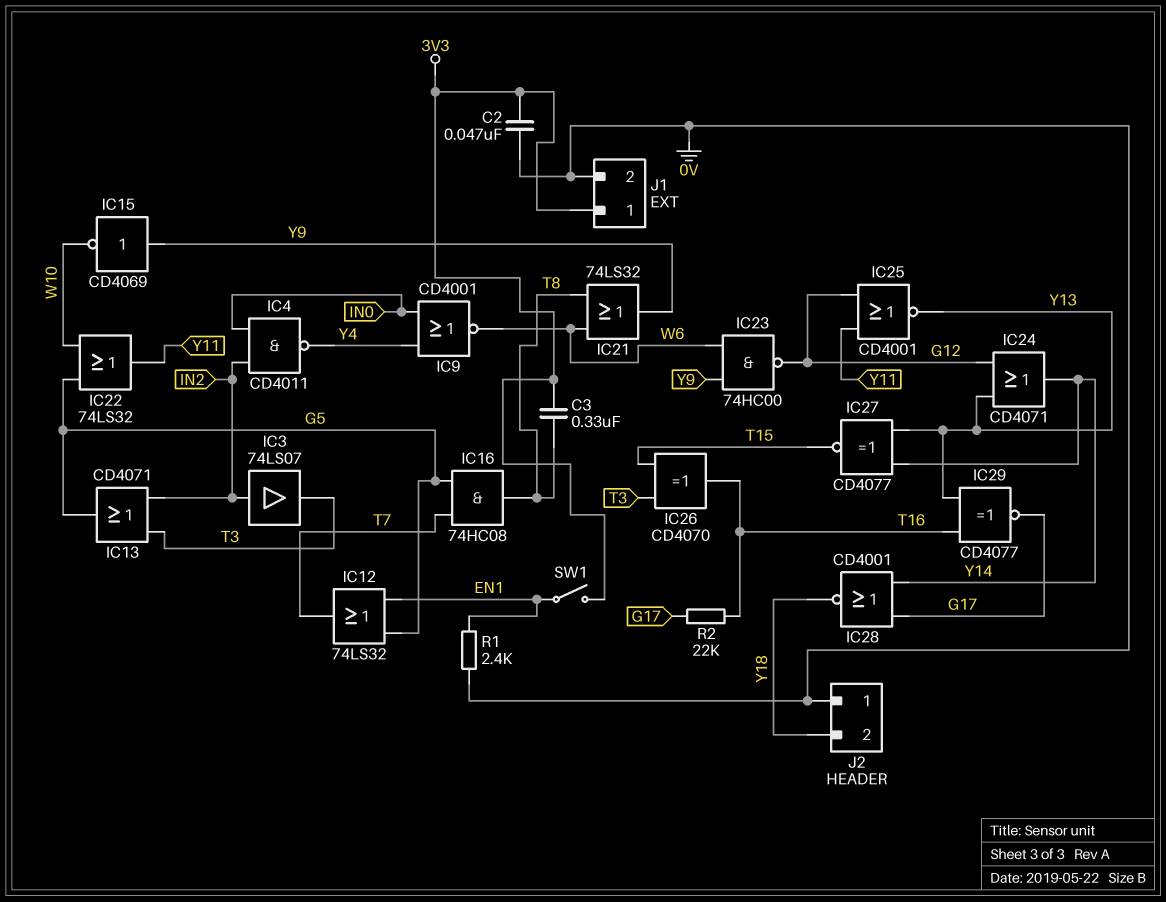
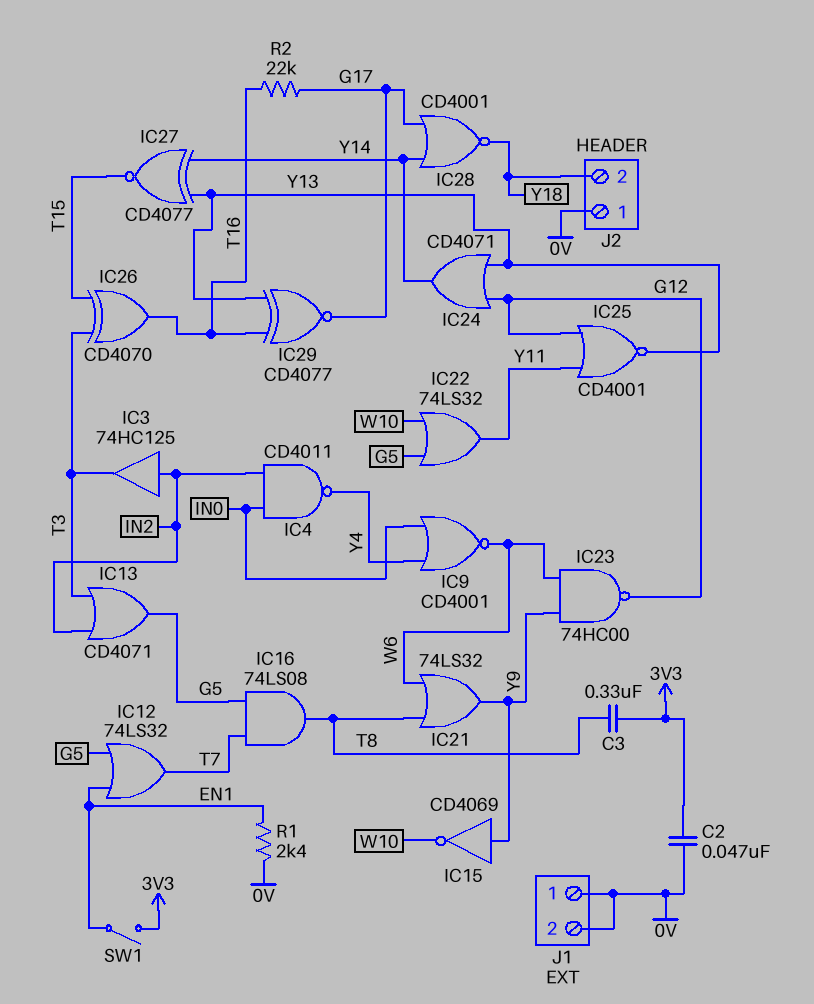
IC3: buffer 74LS07 (in IN2, out T3) -> buffer 74HC125 (in IN2, out T3)
IC16: AND 74HC08 (in G5, in T7, out T8) -> AND 74LS08 (in G5, in T7, out T8)
J1 pin 1: 3V3 -> 0V

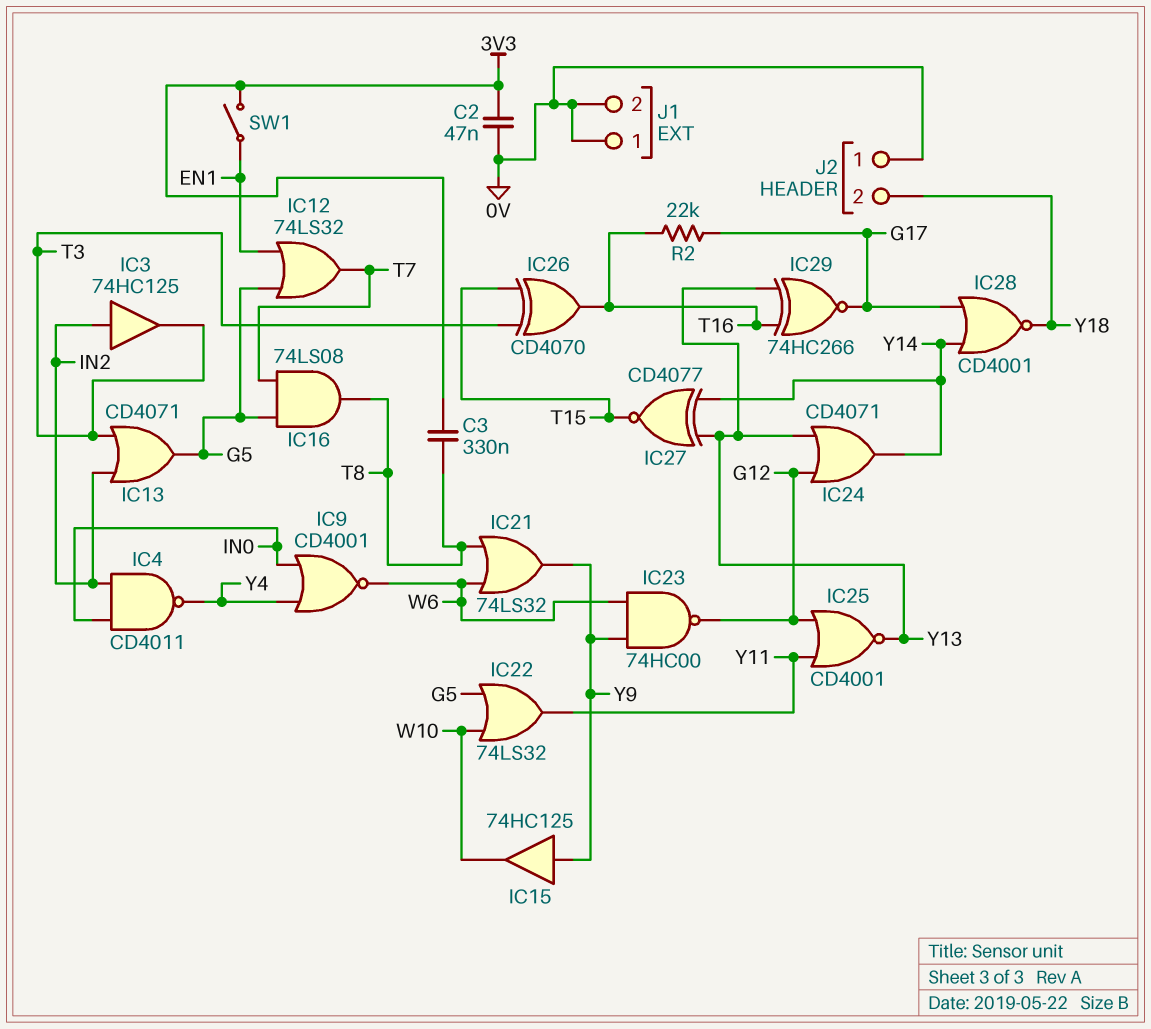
IC15: NOT CD4069 (in Y9, out W10) -> buffer 74HC125 (in Y9, out W10)
IC29: XNOR CD4077 (in T16, in Y13, out G17) -> XNOR 74HC266 (in T16, in Y13, out G17)
R1: 2.4k (0V, EN1) -> none

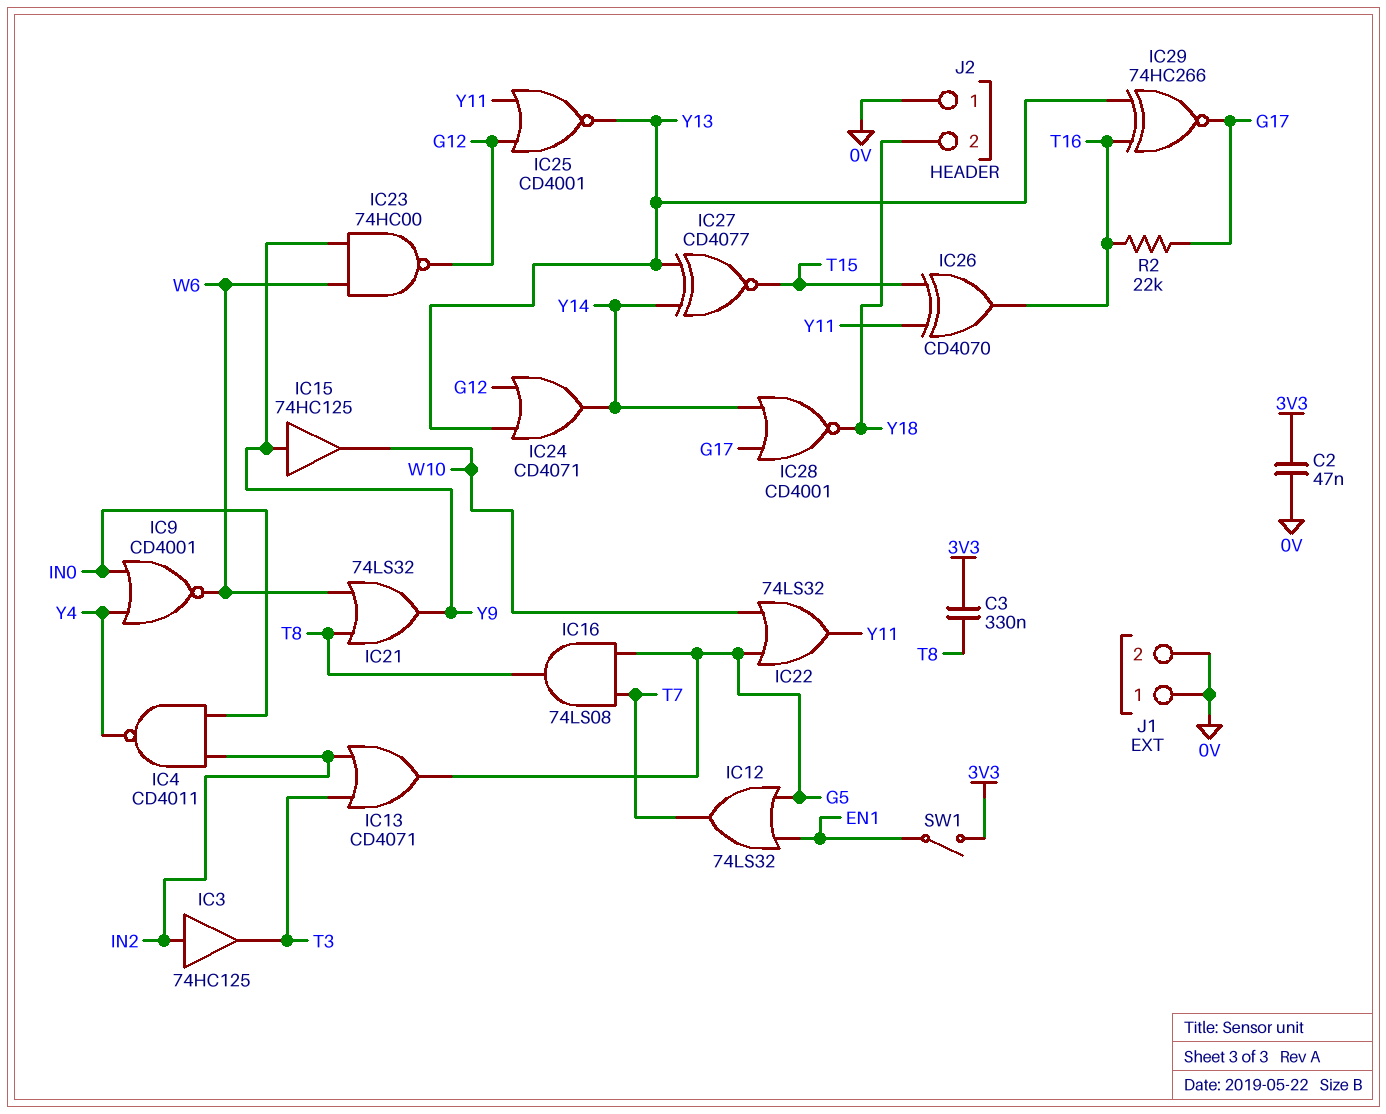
IC26: XOR CD4070 (in T3, in T15, out T16) -> XOR CD4070 (in T15, in Y11, out T16)

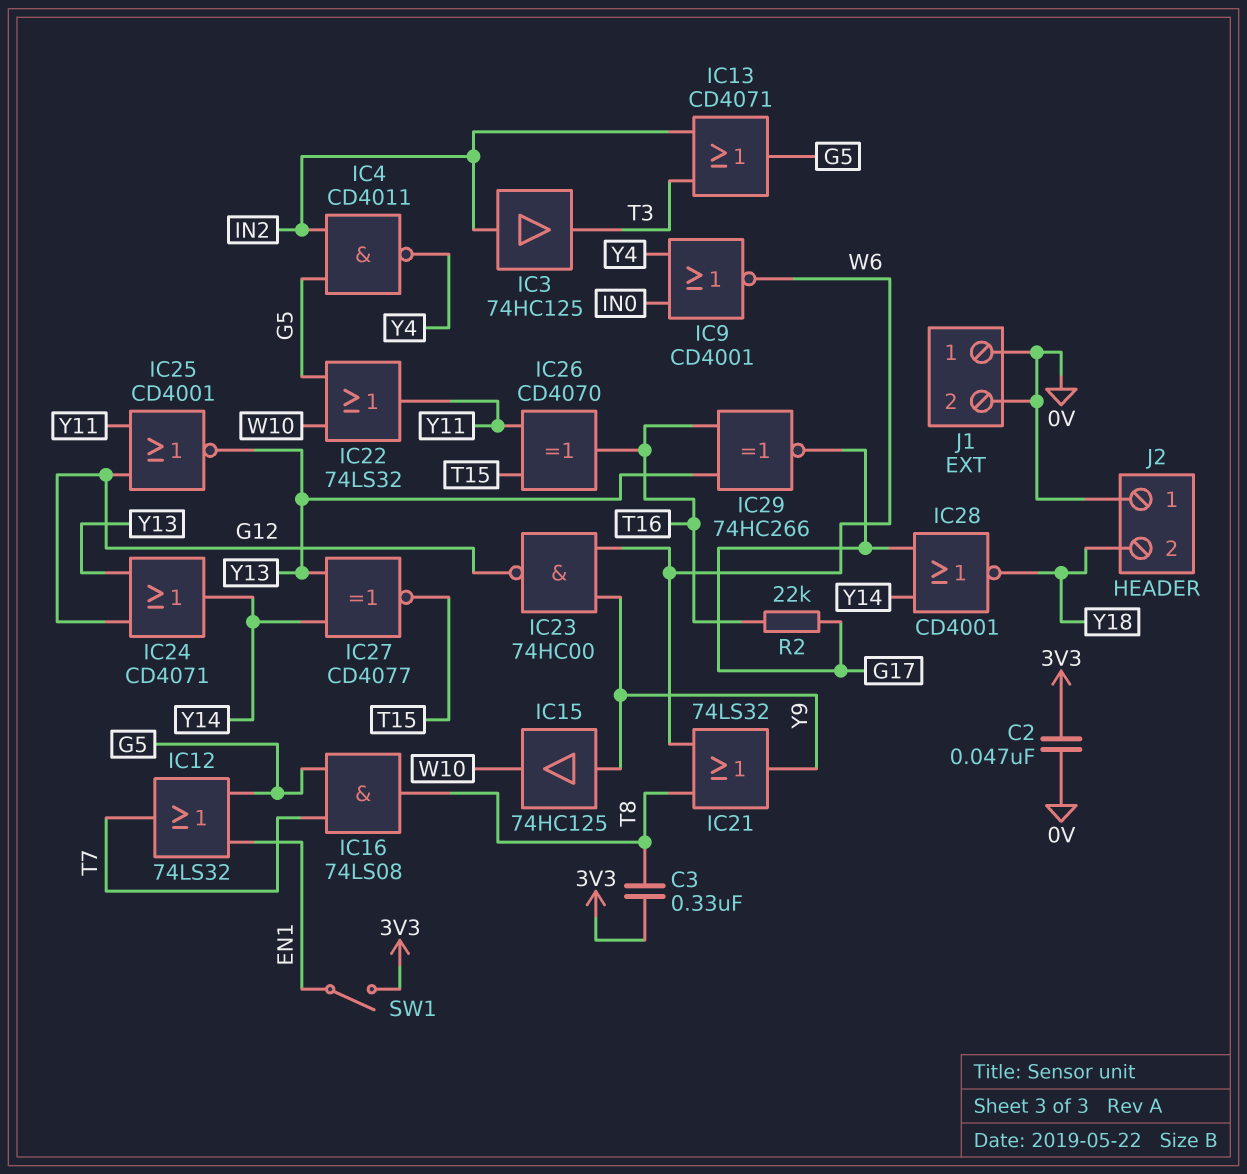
IC4: NAND CD4011 (in IN0, in IN2, out Y4) -> NAND CD4011 (in G5, in IN2, out Y4)

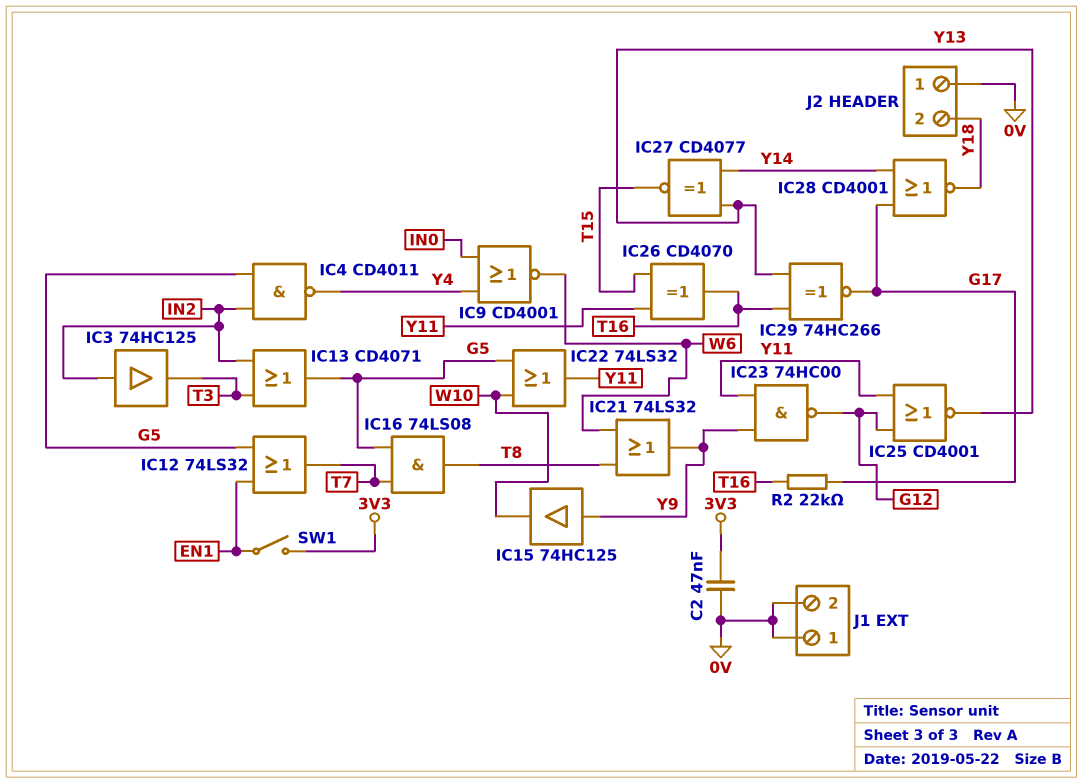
C3: 330nF (3V3, T8) -> none
IC23: NAND 74HC00 (in W6, in Y9, out G12) -> NAND 74HC00 (in Y9, in Y11, out G12)
IC24: OR CD4071 (in G12, in Y13, out Y14) -> none

